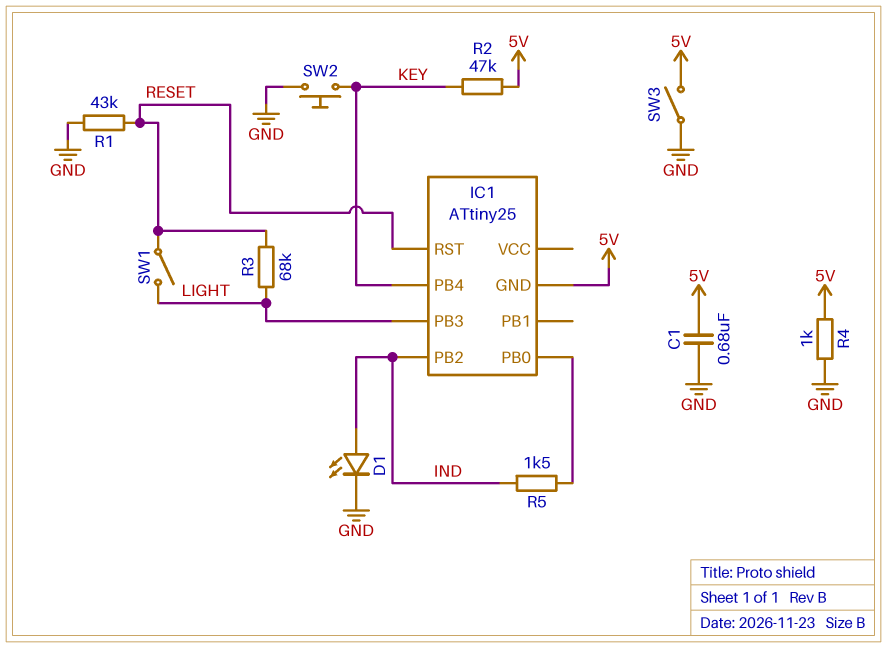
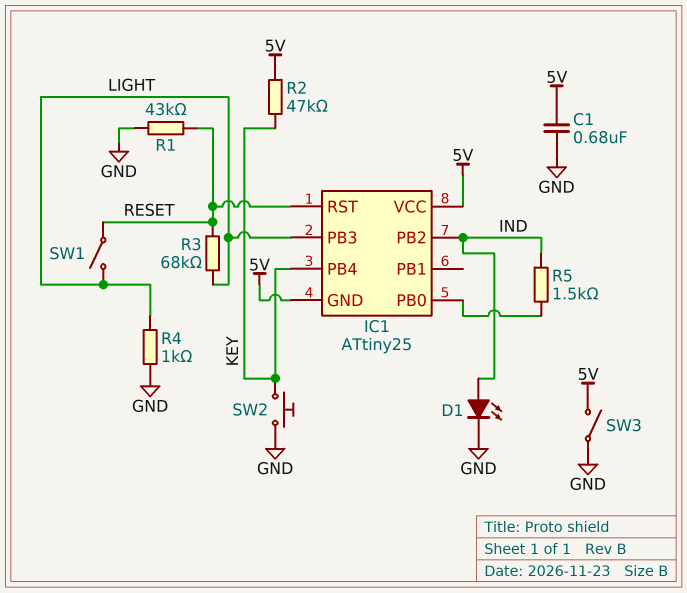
IC1 pin VCC: none -> 5V
R4: 1k (5V, GND) -> 1k (GND, LIGHT)

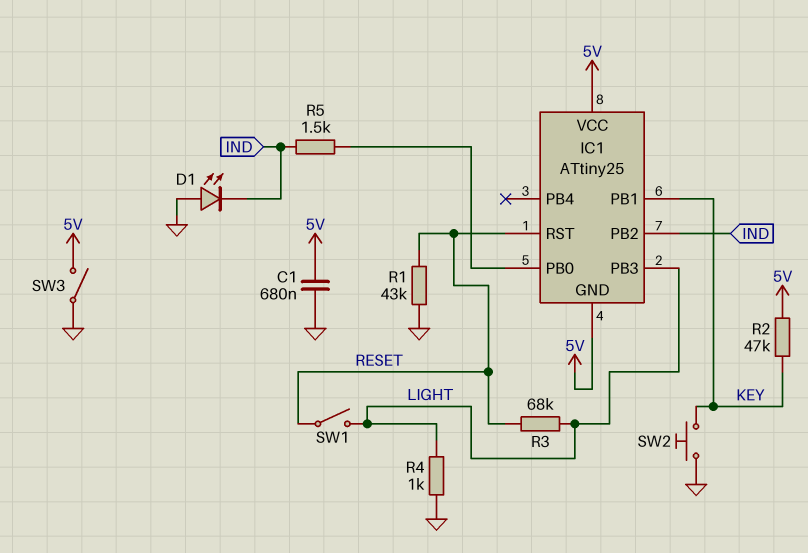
D1: LED (A IND, K GND) -> LED (A GND, K IND)
IC1 pin PB1: none -> KEY
IC1 pin PB4: KEY -> none

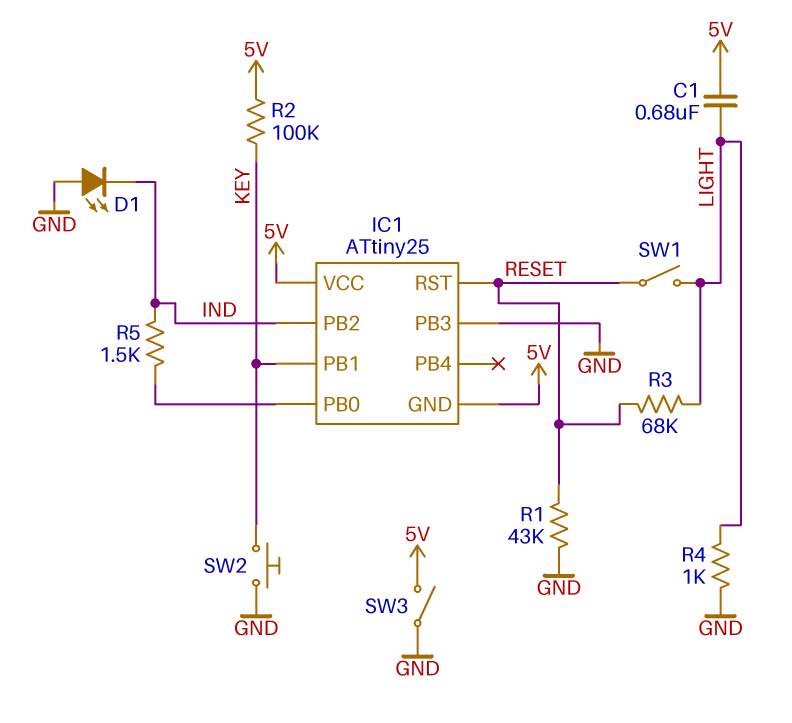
C1: 680nF (5V, GND) -> 680nF (5V, LIGHT)
IC1 pin PB3: LIGHT -> GND
R2: 47k (5V, KEY) -> 100k (5V, KEY)

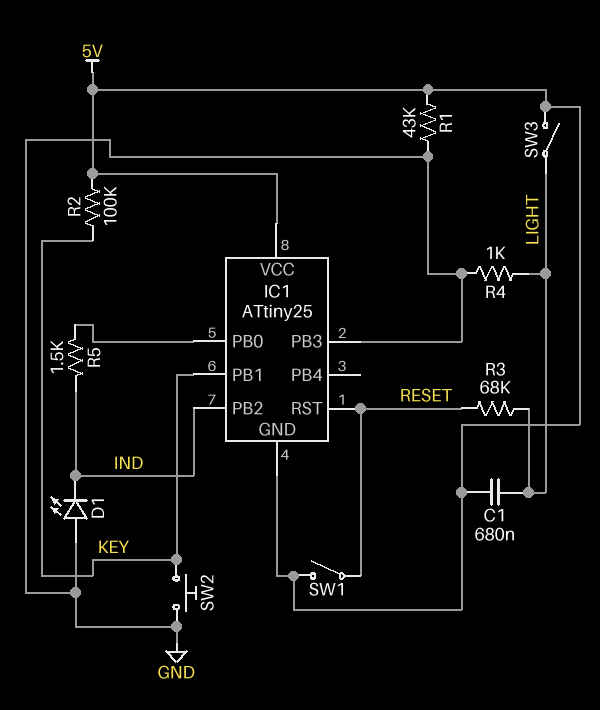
R1: 43k (GND, RESET) -> 43k (5V, GND)
SW1: switch (LIGHT, RESET) -> switch (5V, RESET)
SW3: switch (5V, GND) -> switch (5V, LIGHT)

